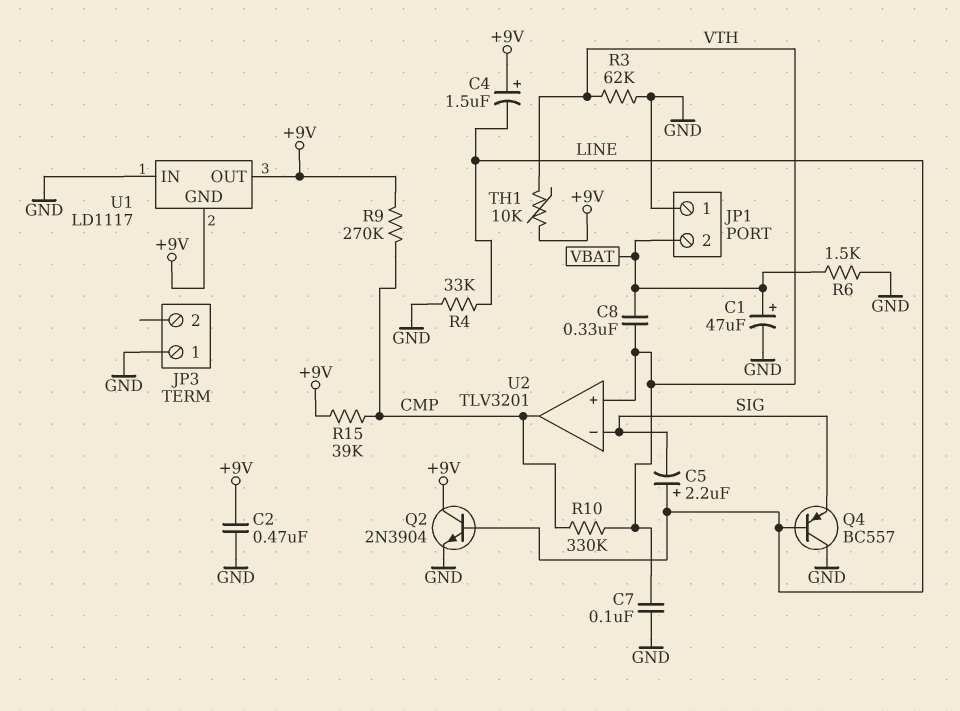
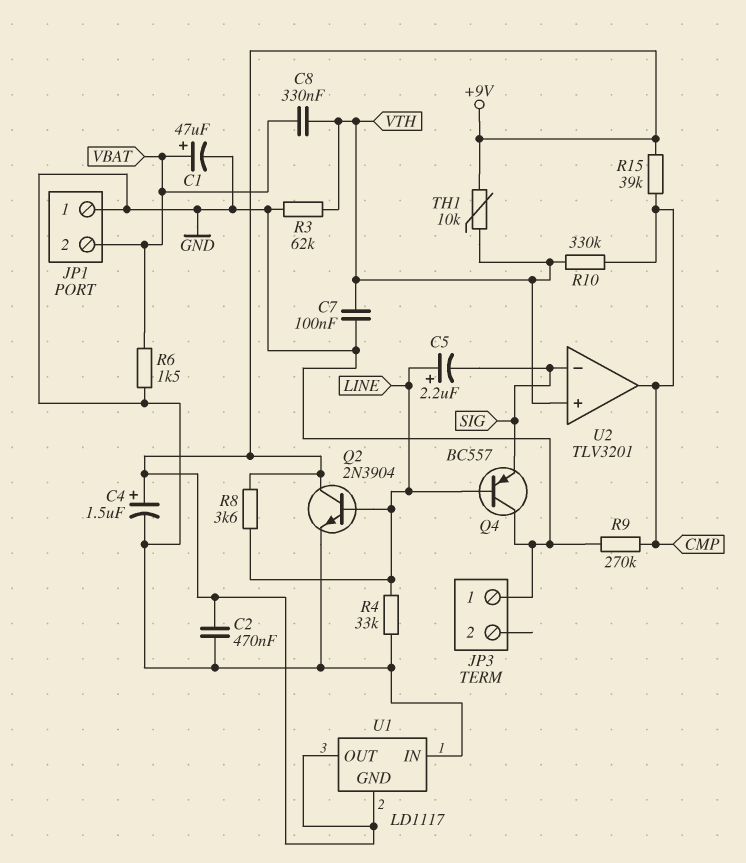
C4: 1.5uF (plus +9V, minus LINE) -> 1.5uF (plus +9V, minus GND)
R8: none -> 3.6k (+9V, LINE)
R9: 270k (+9V, CMP) -> 270k (CMP, GND)

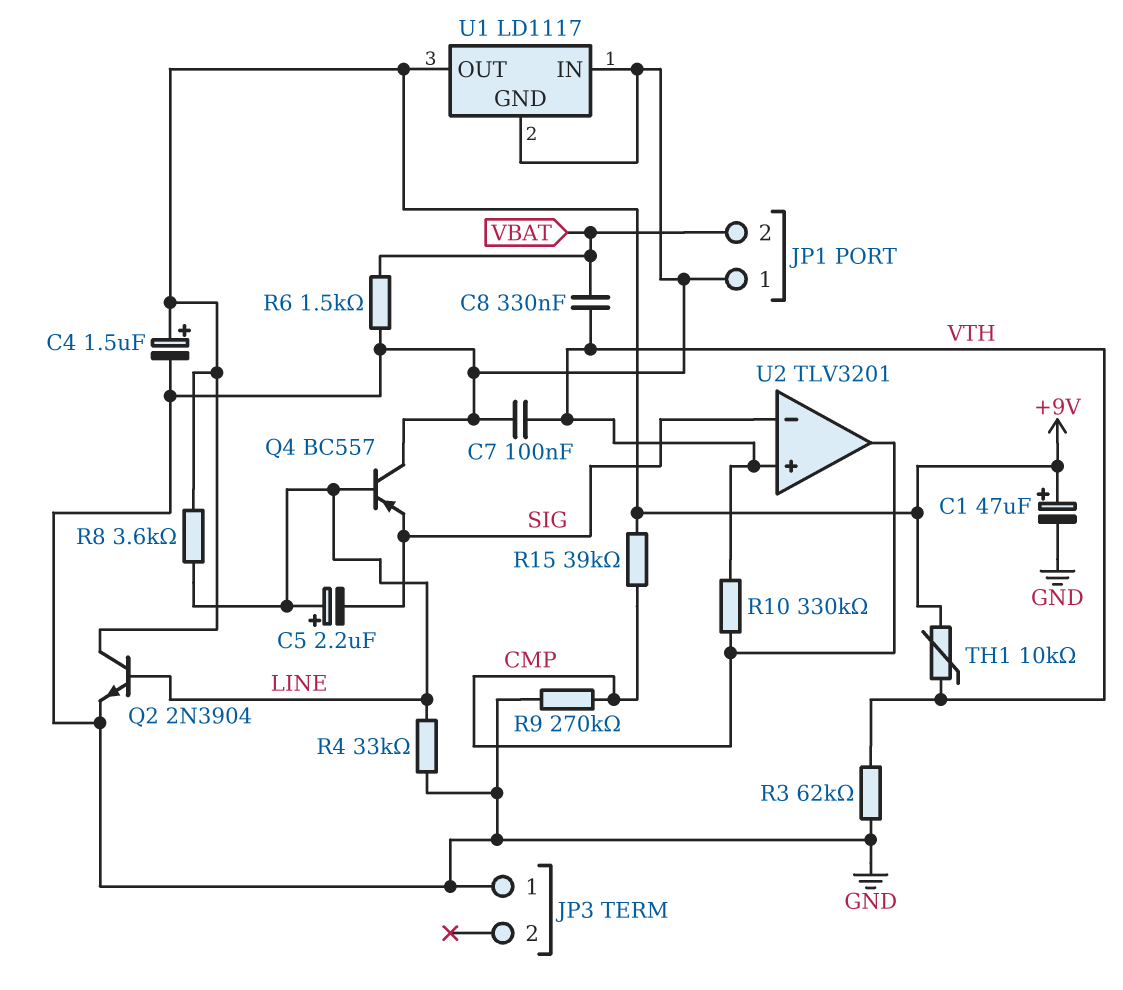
C1: 47uF (plus VBAT, minus GND) -> 47uF (plus +9V, minus GND)
C2: 470nF (+9V, GND) -> none
U1 pin GND: +9V -> GND

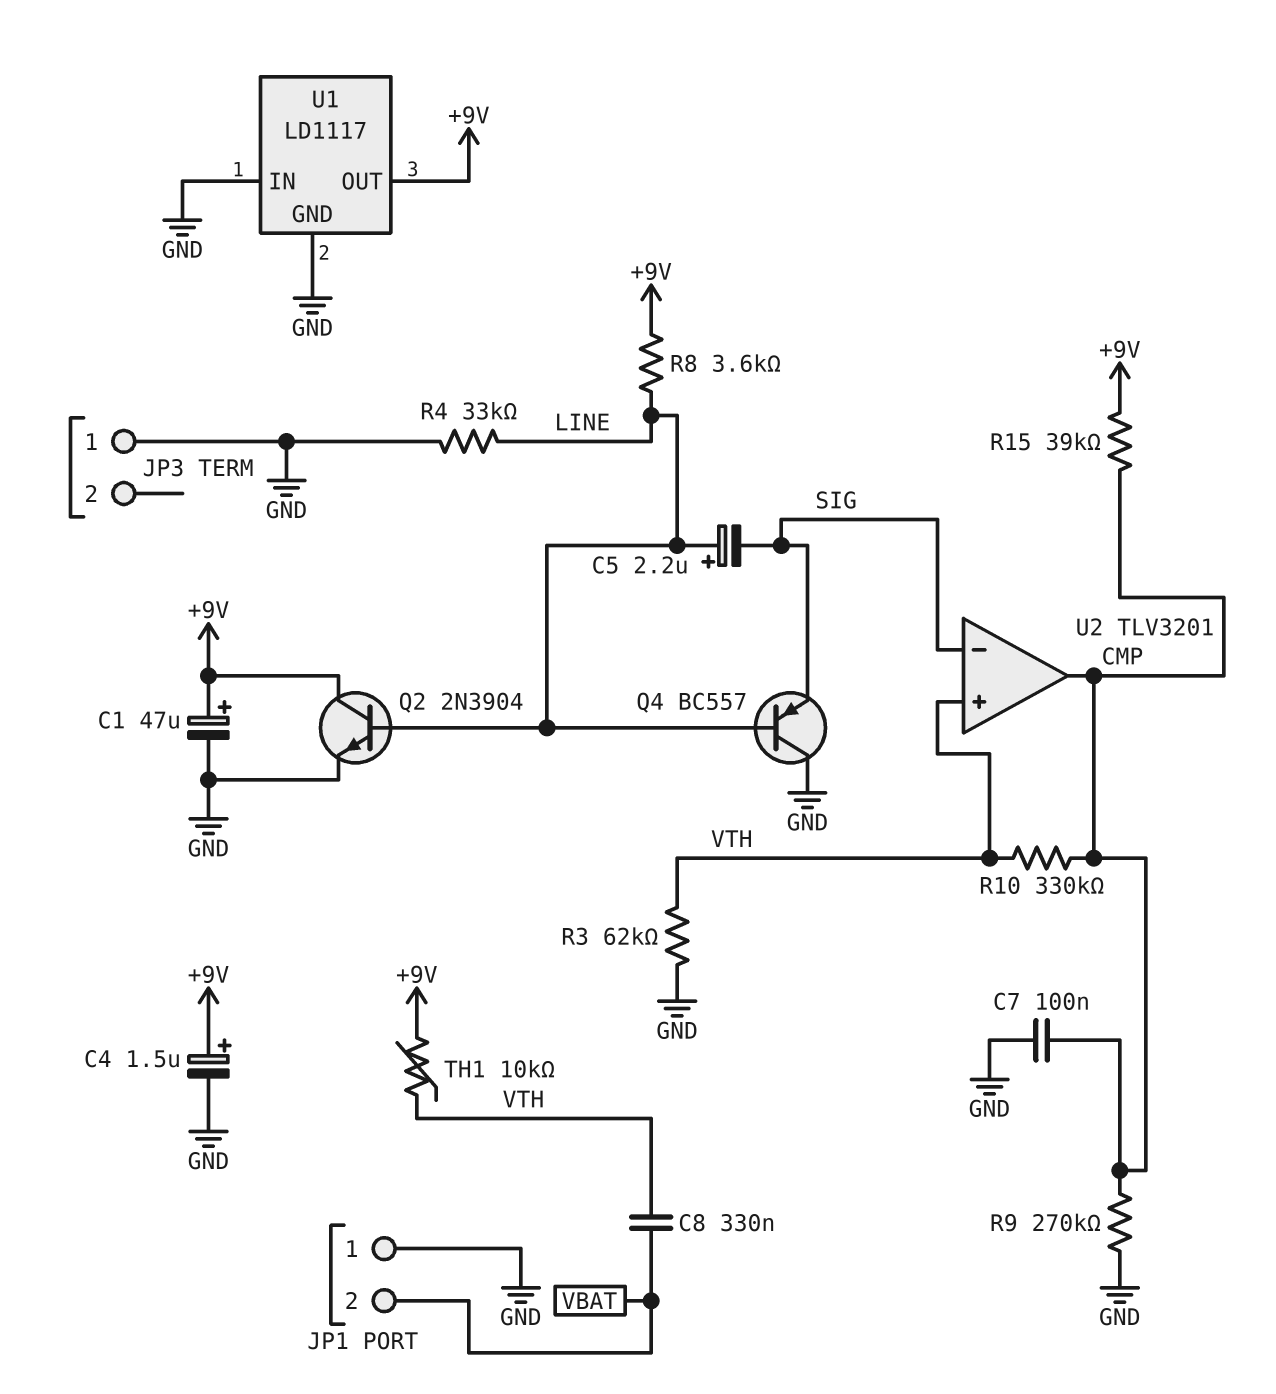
C7: 100nF (GND, VTH) -> 100nF (CMP, GND)
R6: 1.5k (GND, VBAT) -> none

